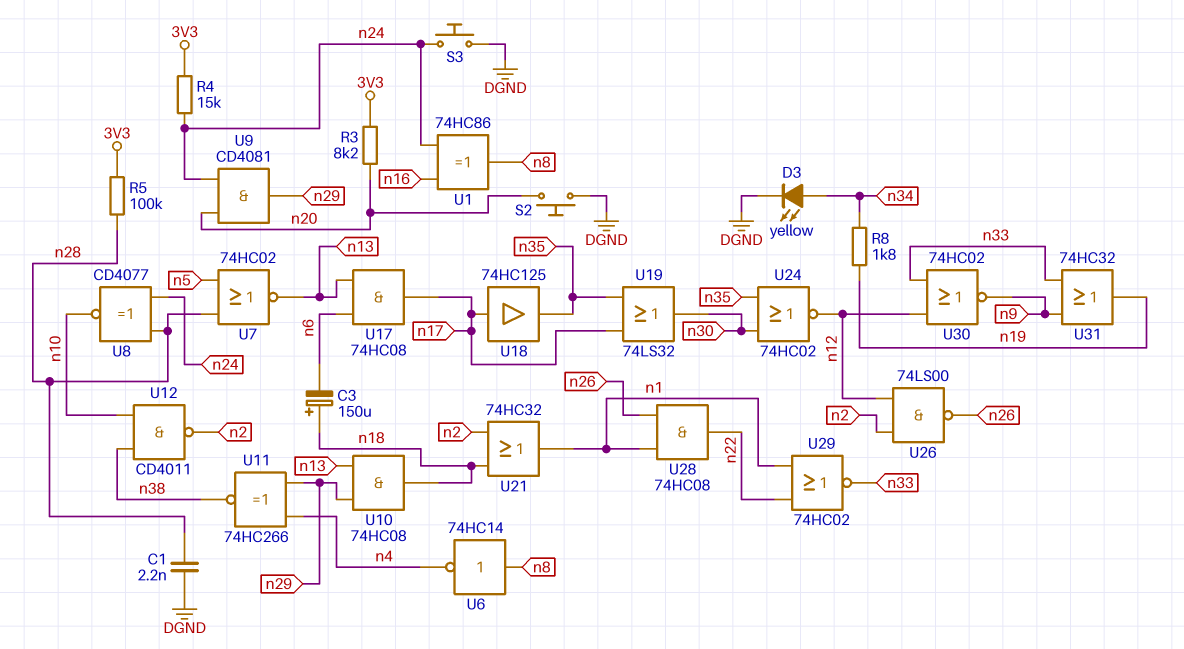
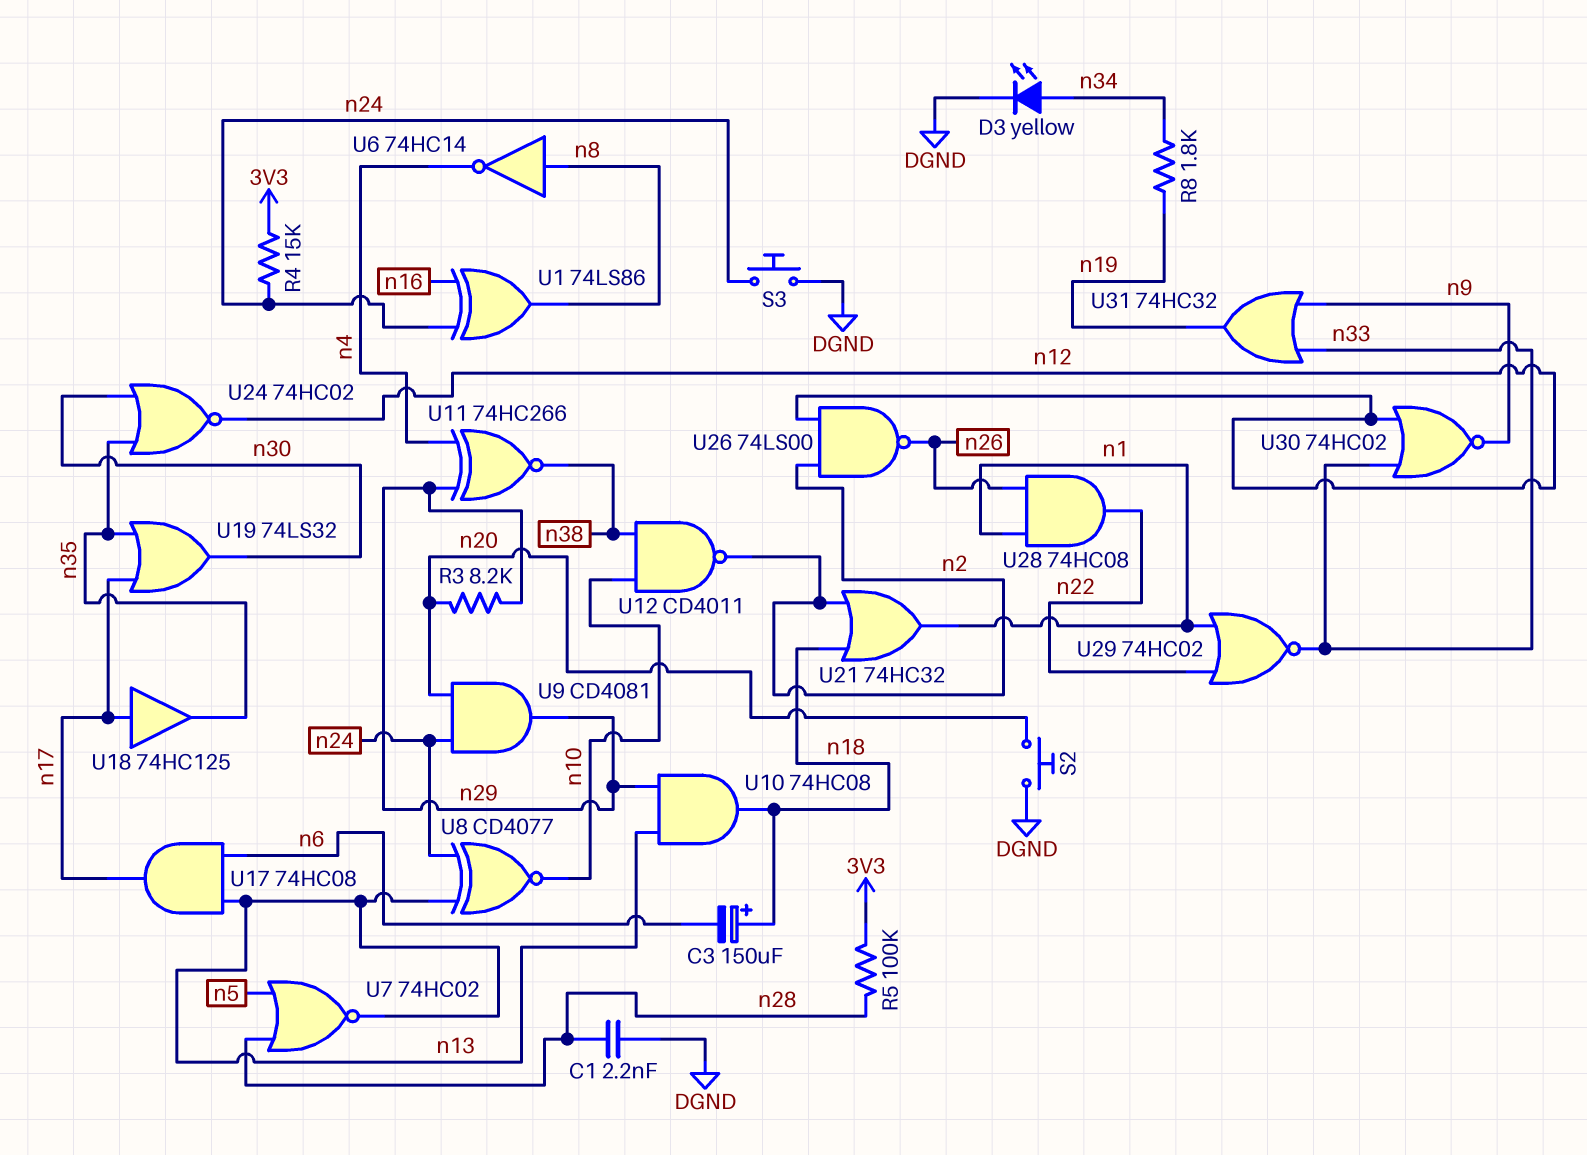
R3: 8.2k (3V3, n20) -> 8.2k (n20, n29)
U1: XOR 74HC86 (in n16, in n24, out n8) -> XOR 74LS86 (in n16, in n24, out n8)
U8: XNOR CD4077 (in n24, in n28, out n10) -> XNOR CD4077 (in n13, in n24, out n10)

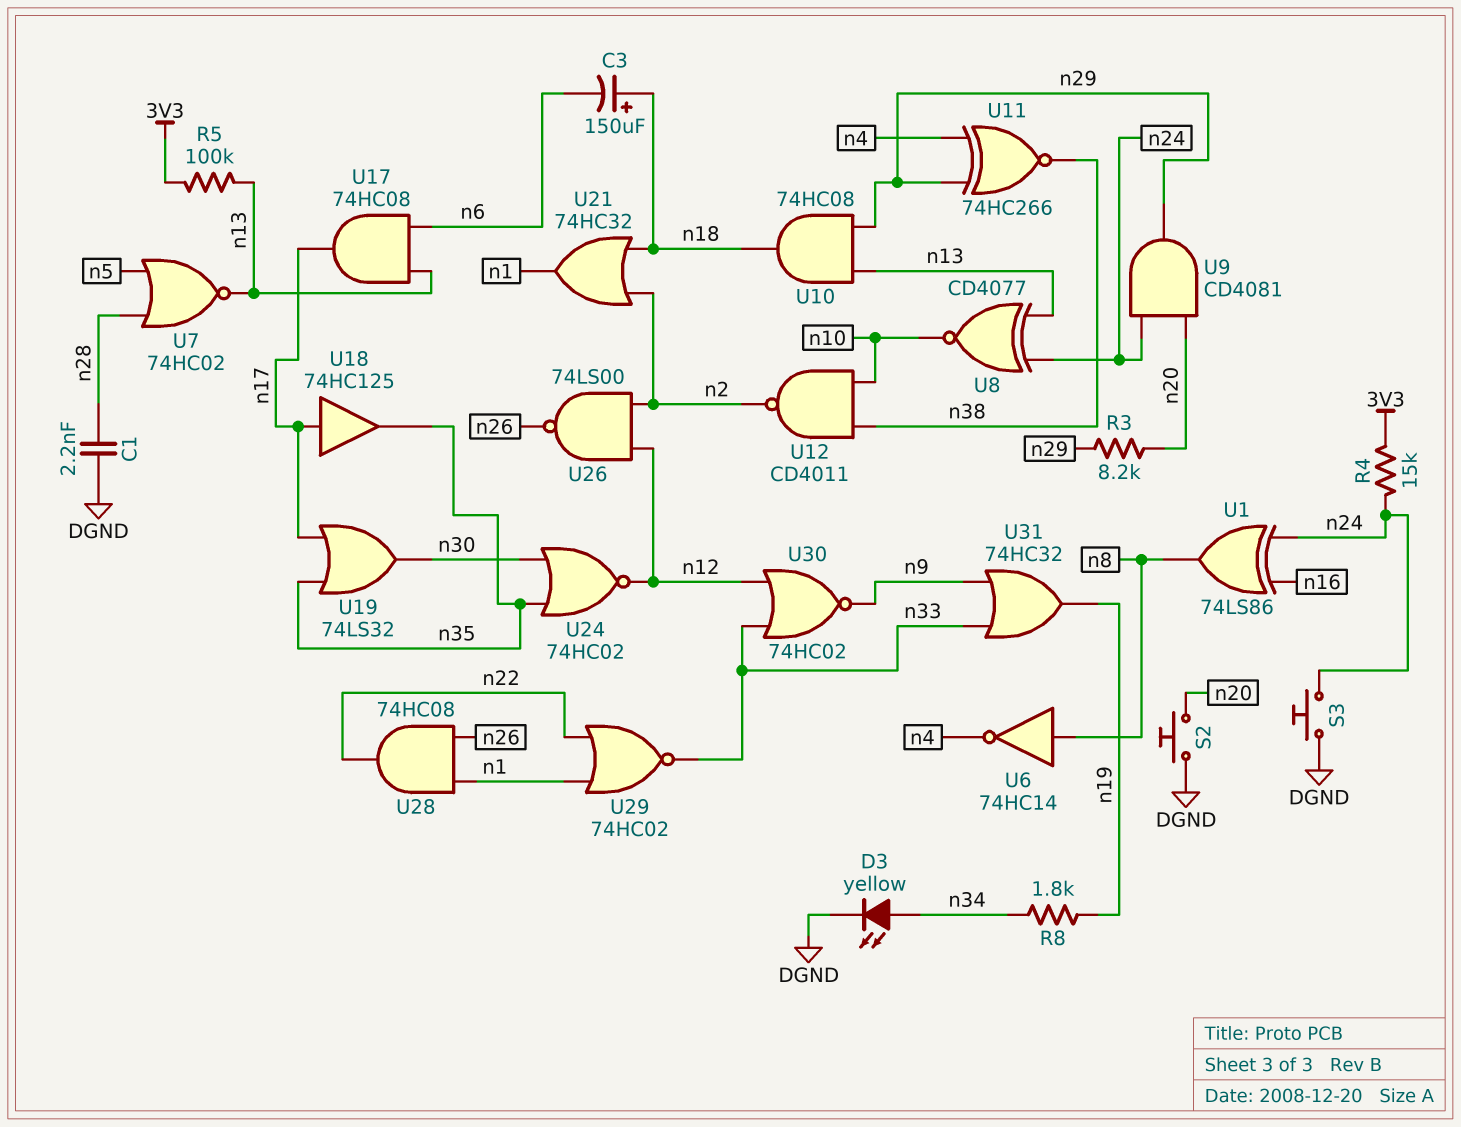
R5: 100k (3V3, n28) -> 100k (3V3, n13)

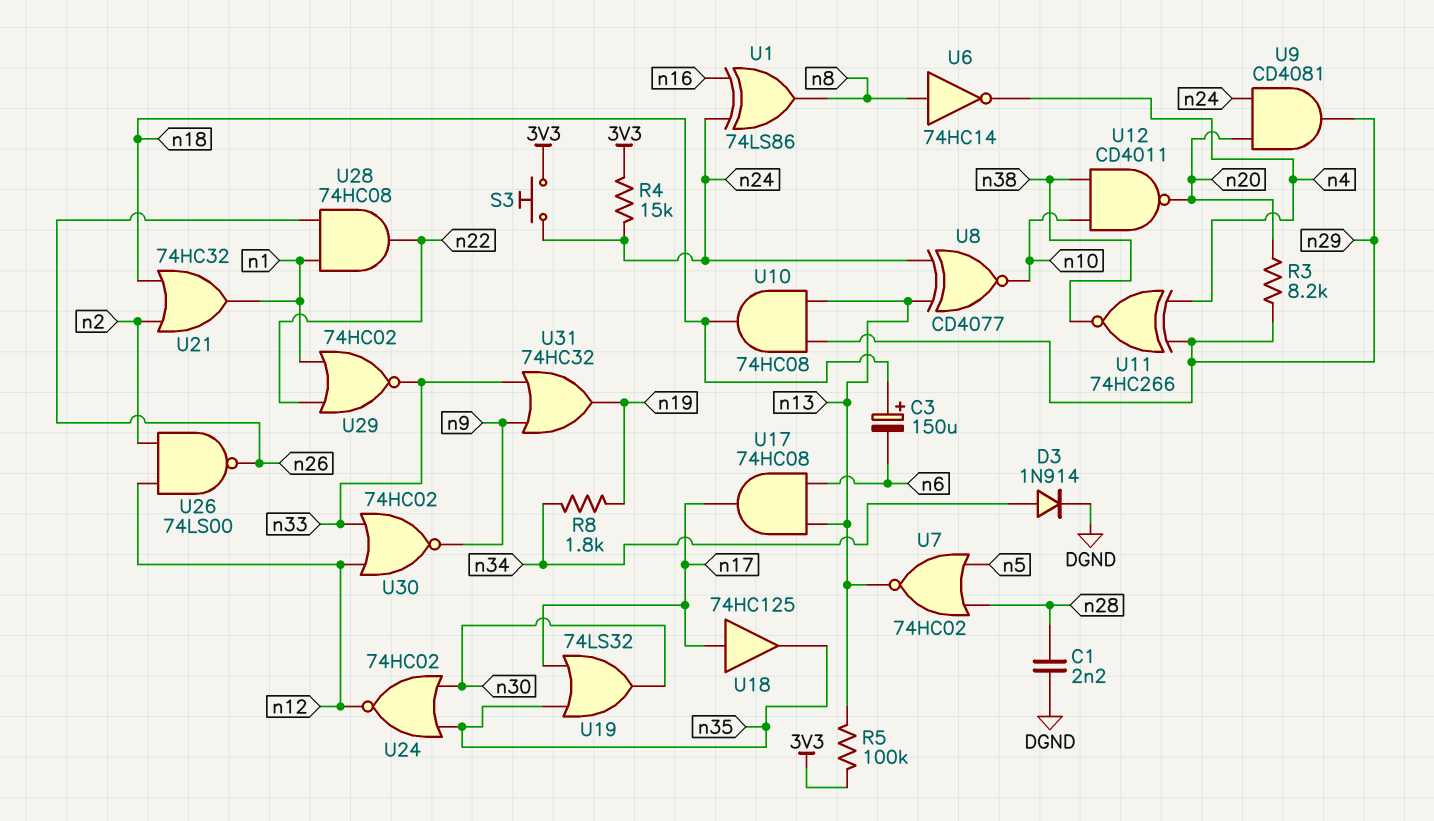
D3: LED yellow (A n34, K DGND) -> diode 1N914 (A n34, K DGND)
S2: button (DGND, n20) -> none
S3: button (DGND, n24) -> button (3V3, n24)
U12: NAND CD4011 (in n10, in n38, out n2) -> NAND CD4011 (in n10, in n38, out n20)

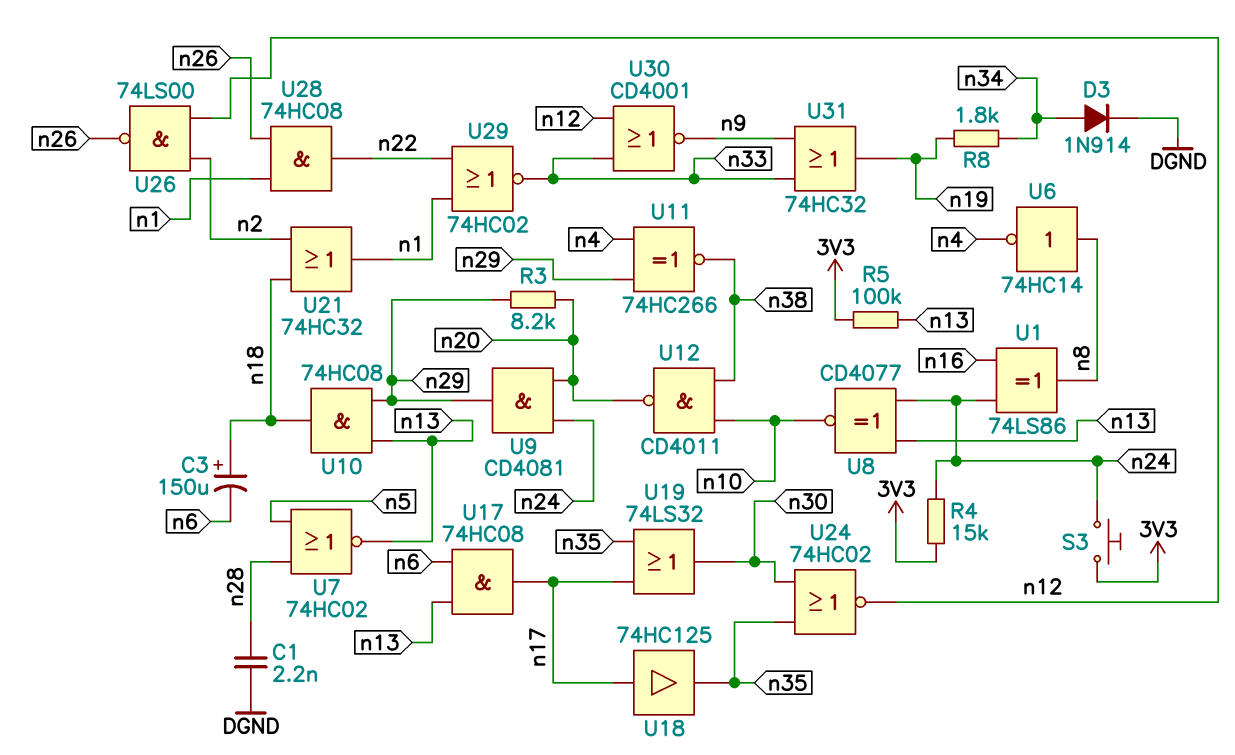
U30: NOR 74HC02 (in n12, in n33, out n9) -> NOR CD4001 (in n12, in n33, out n9)

